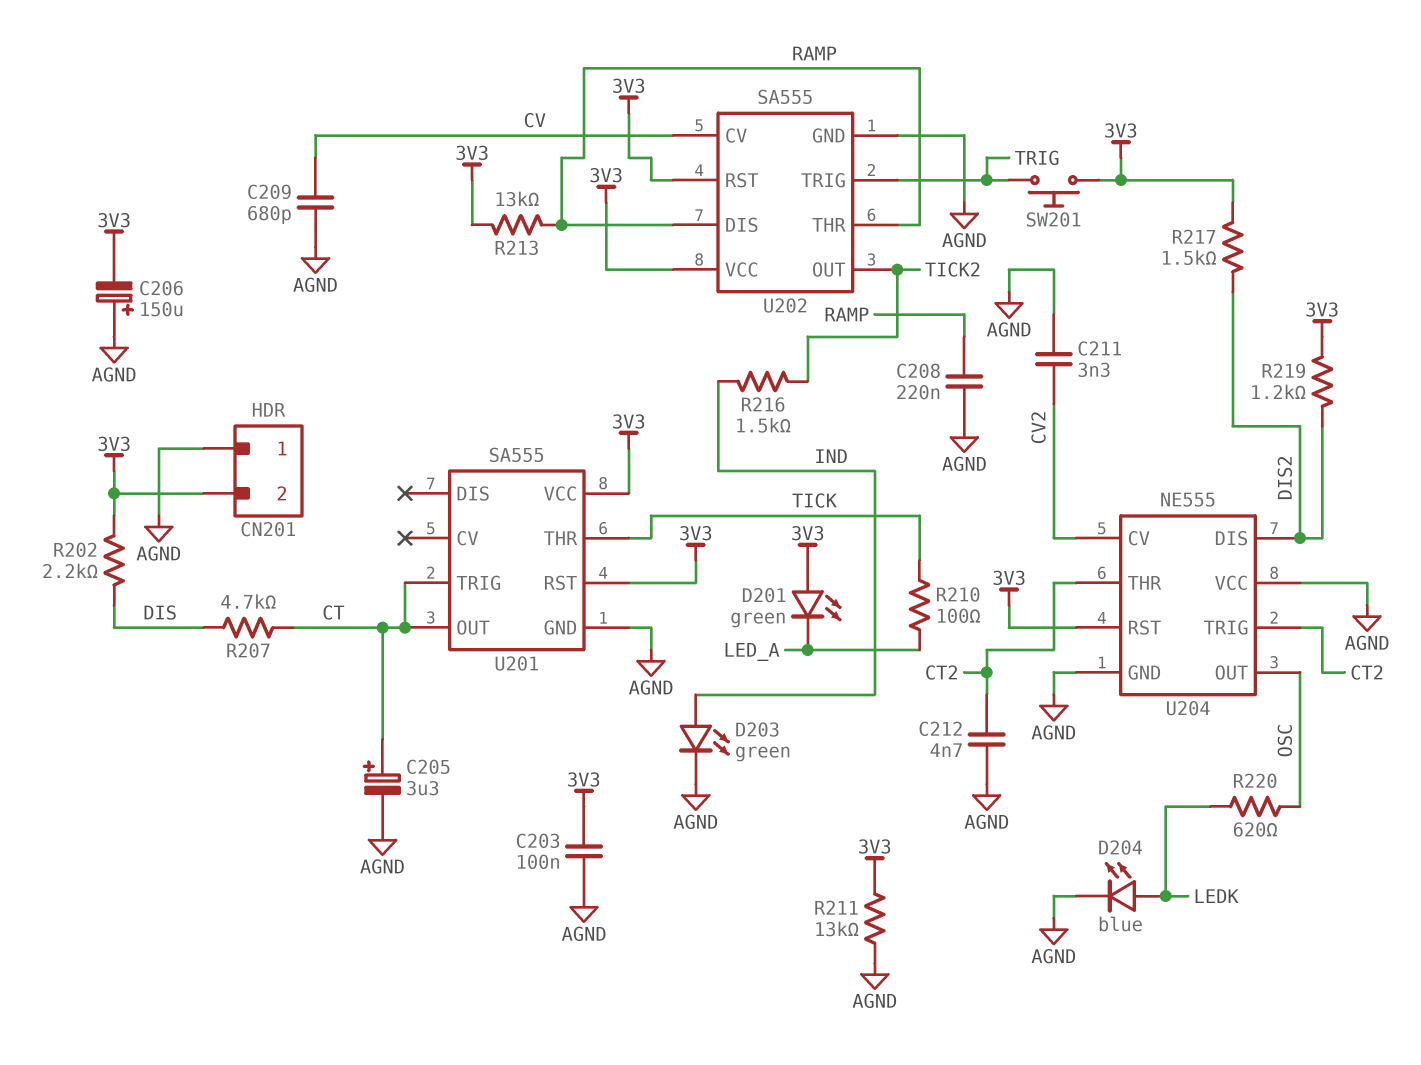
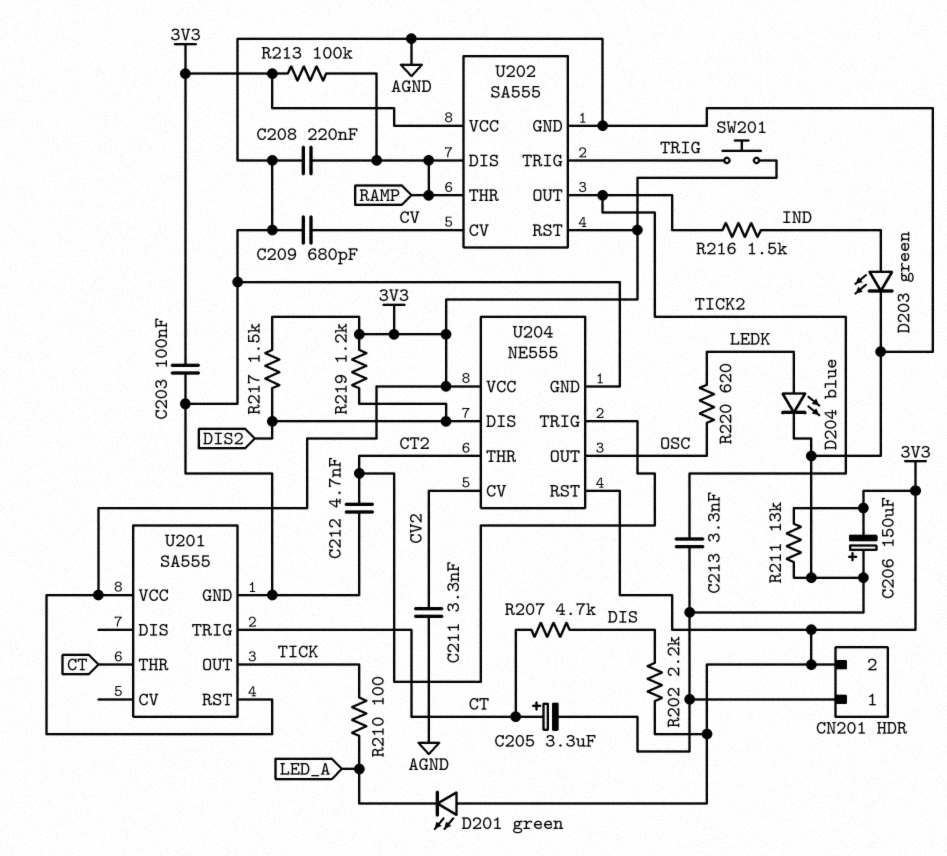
C213: none -> 3.3nF (AGND, TICK2)
R213: 13k (3V3, RAMP) -> 100k (3V3, RAMP)
U201 pin OUT: CT -> TICK
U201 pin THR: TICK -> CT
U204 pin VCC: AGND -> 3V3

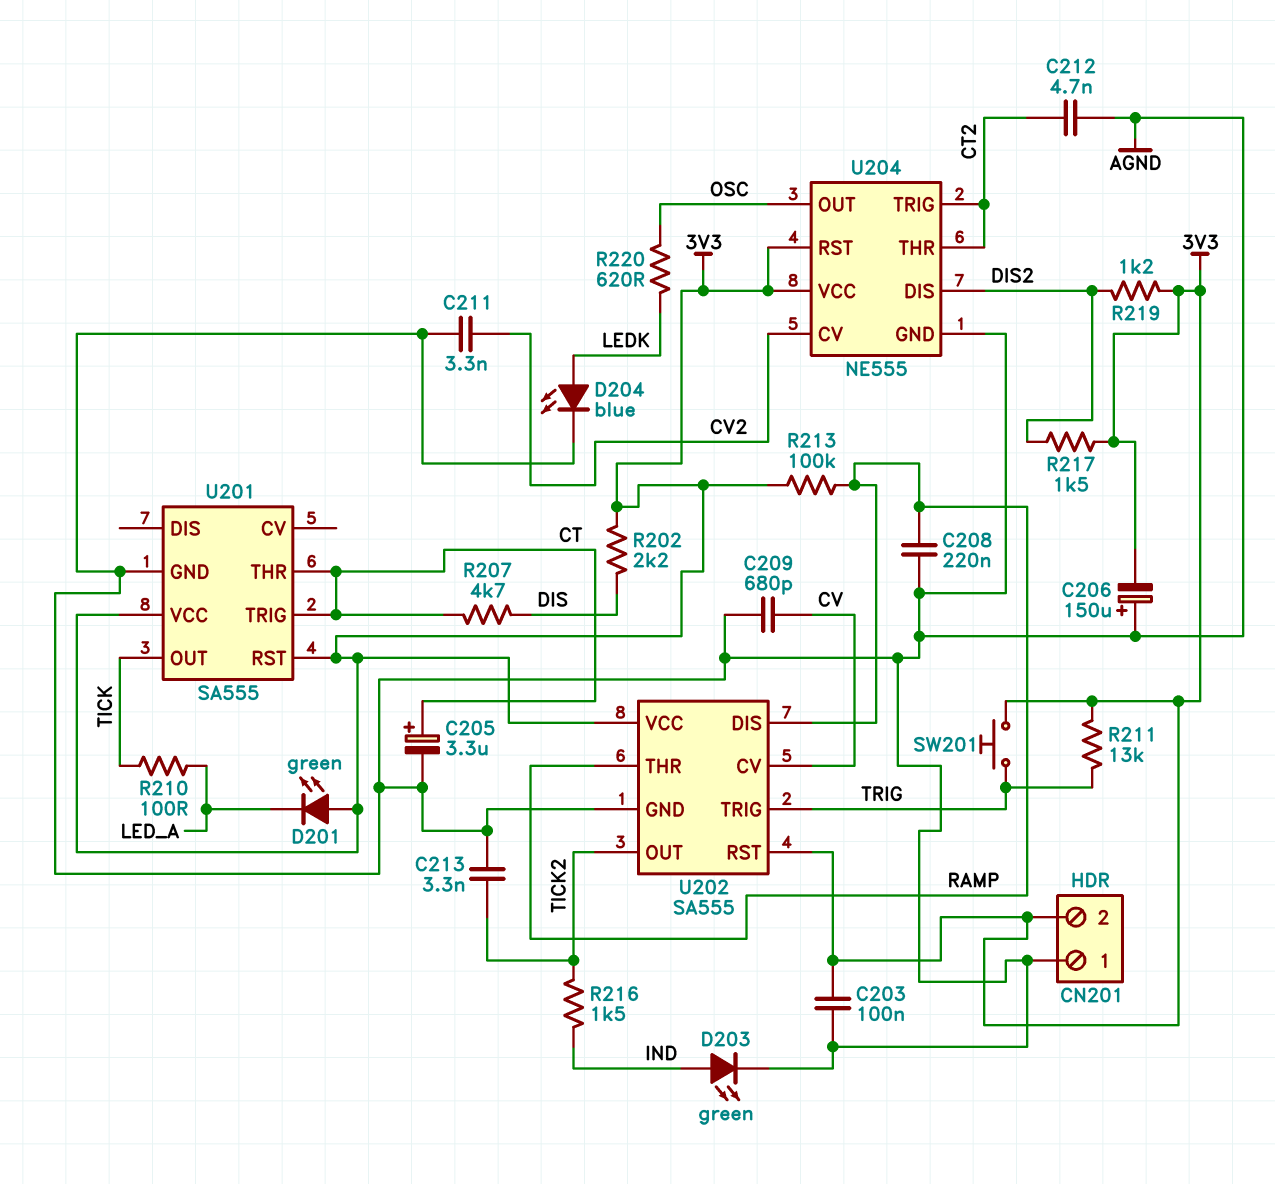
R211: 13k (3V3, AGND) -> 13k (3V3, TRIG)

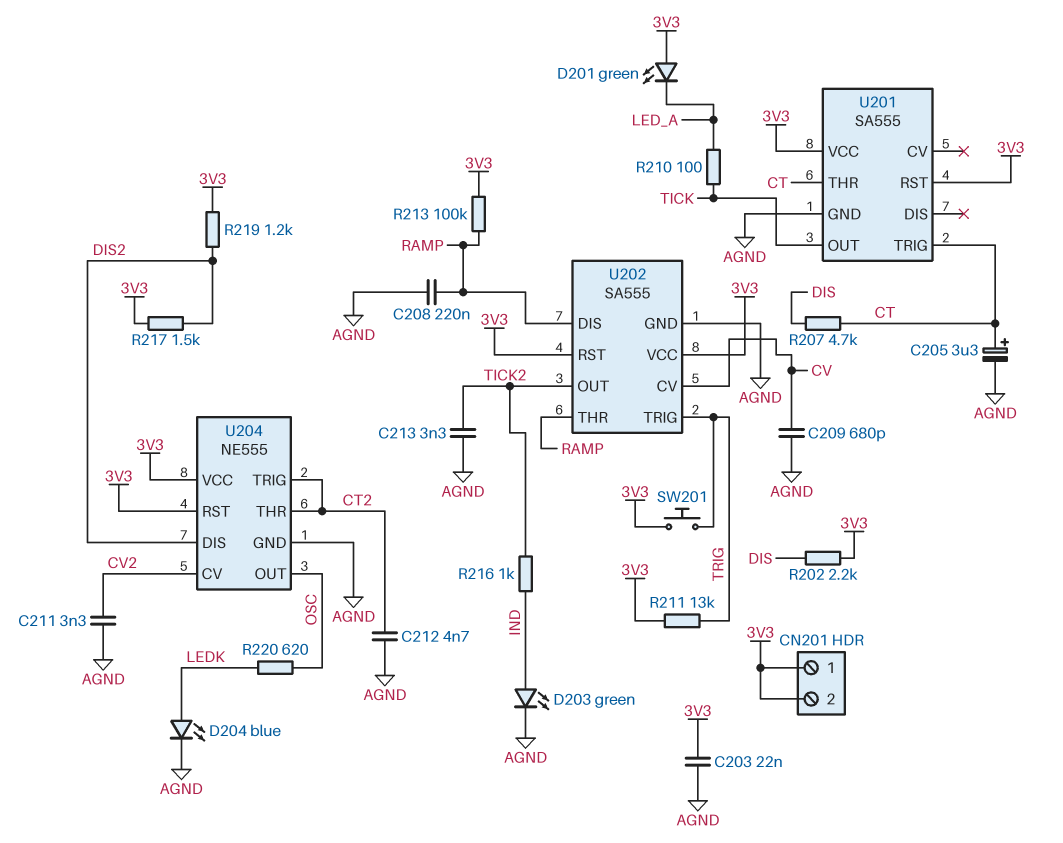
C203: 100nF (3V3, AGND) -> 22nF (3V3, AGND)
C206: 150uF (plus AGND, minus 3V3) -> none
CN201 pin 1: AGND -> 3V3
R216: 1.5k (IND, TICK2) -> 1k (IND, TICK2)

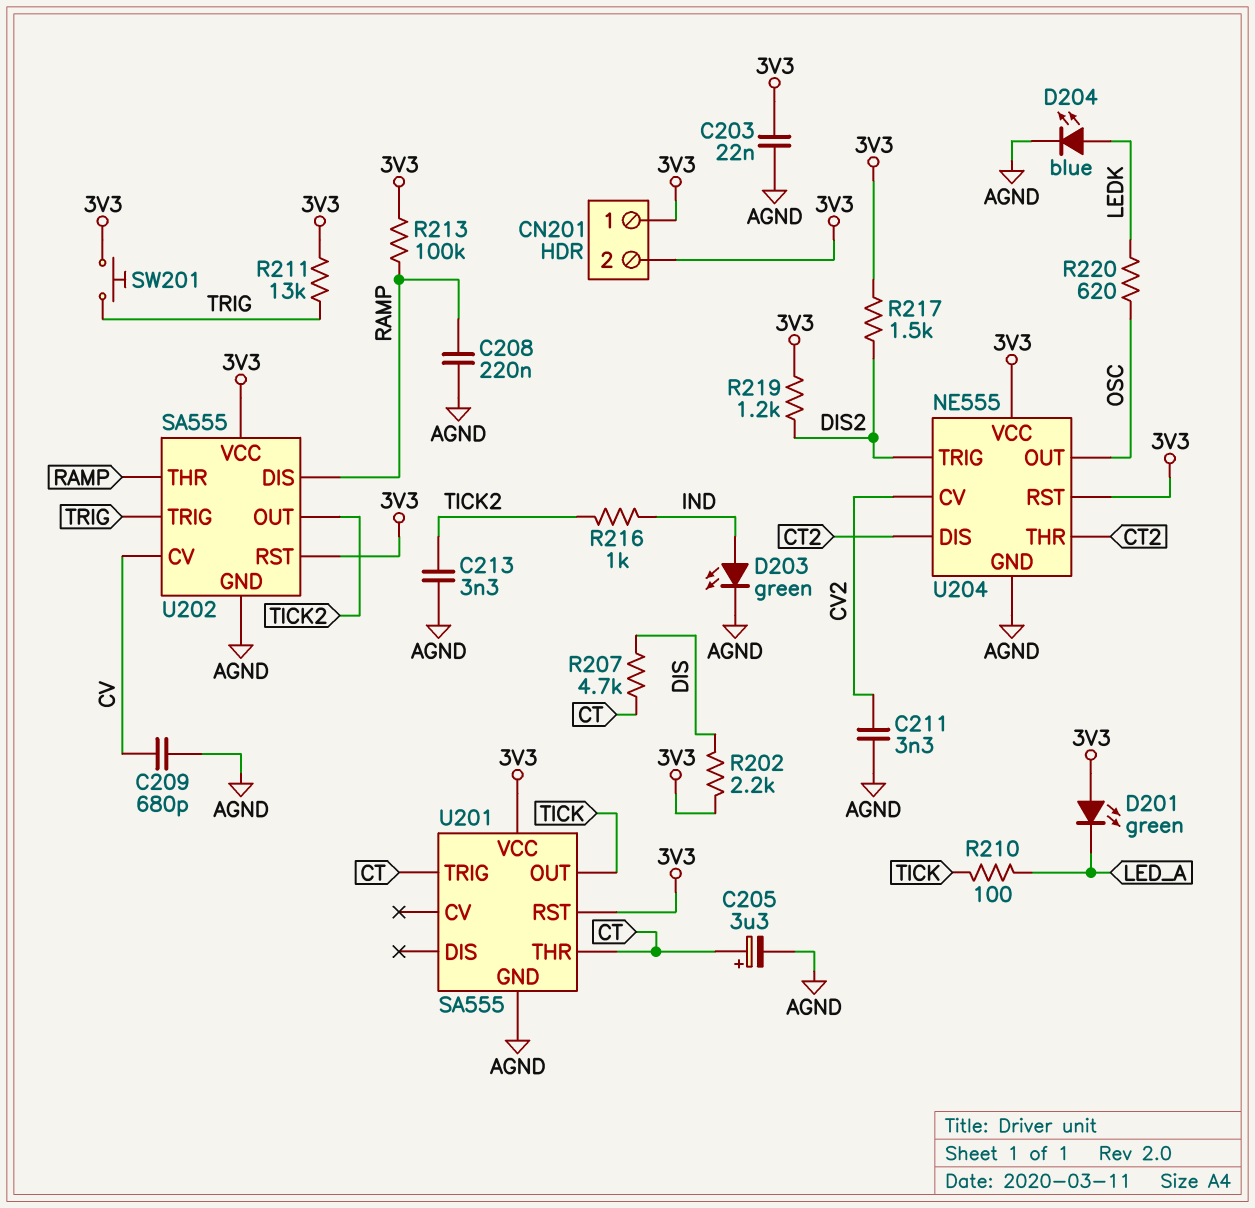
C212: 4.7nF (AGND, CT2) -> none
U204 pin DIS: DIS2 -> CT2
U204 pin TRIG: CT2 -> DIS2

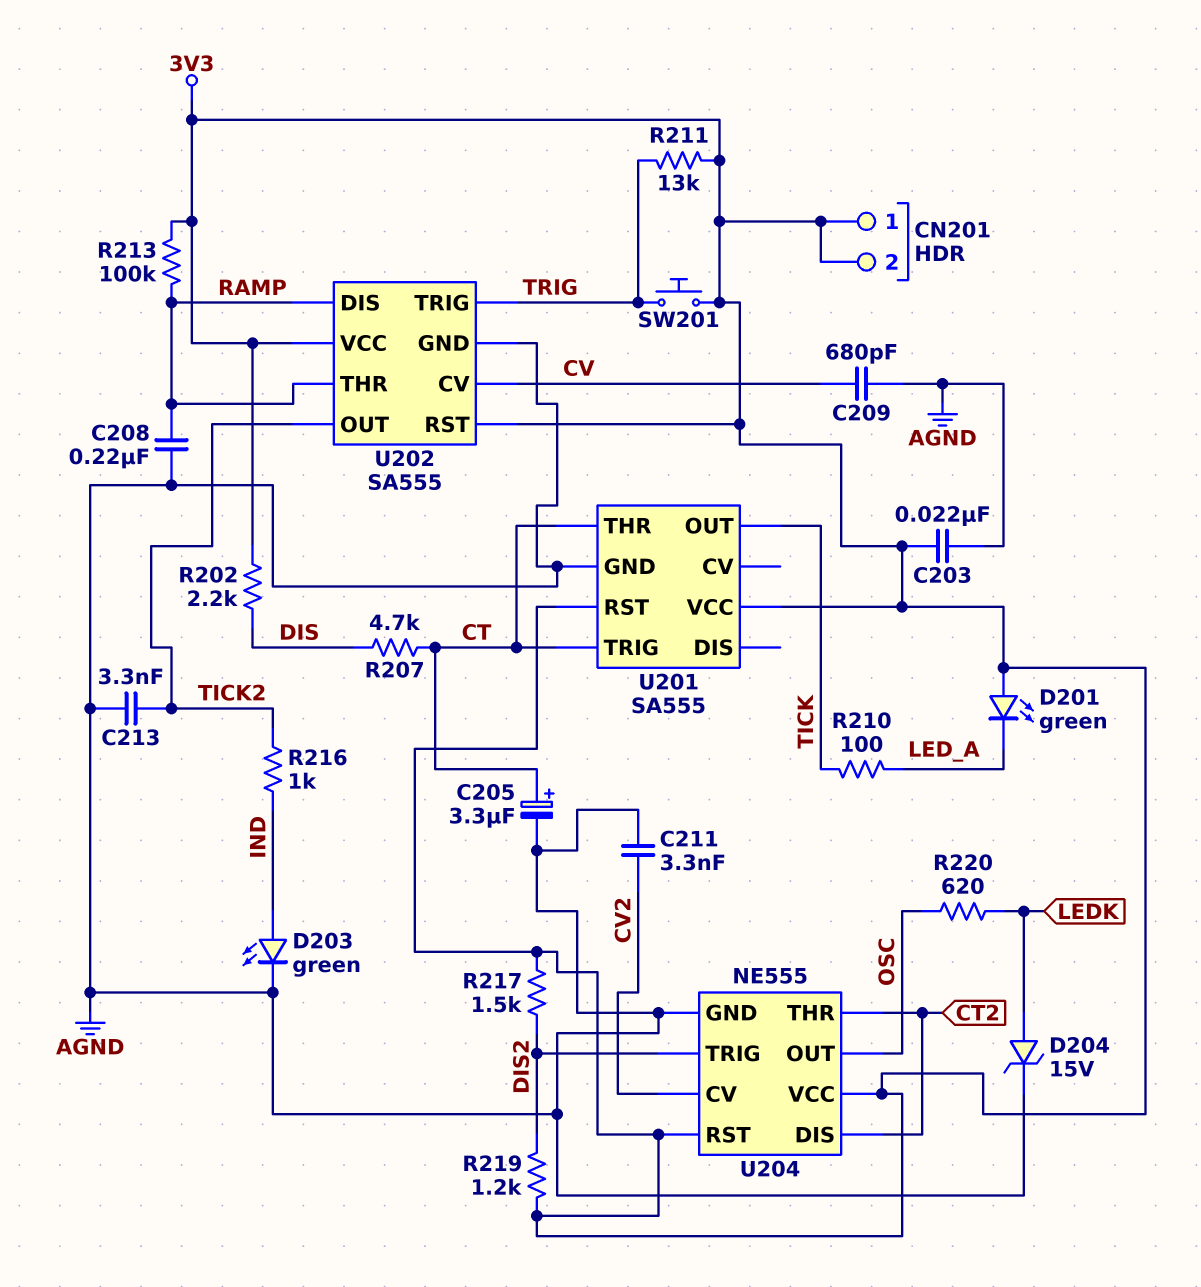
D204: LED blue (A LEDK, K AGND) -> zener 15V (A LEDK, K AGND)

